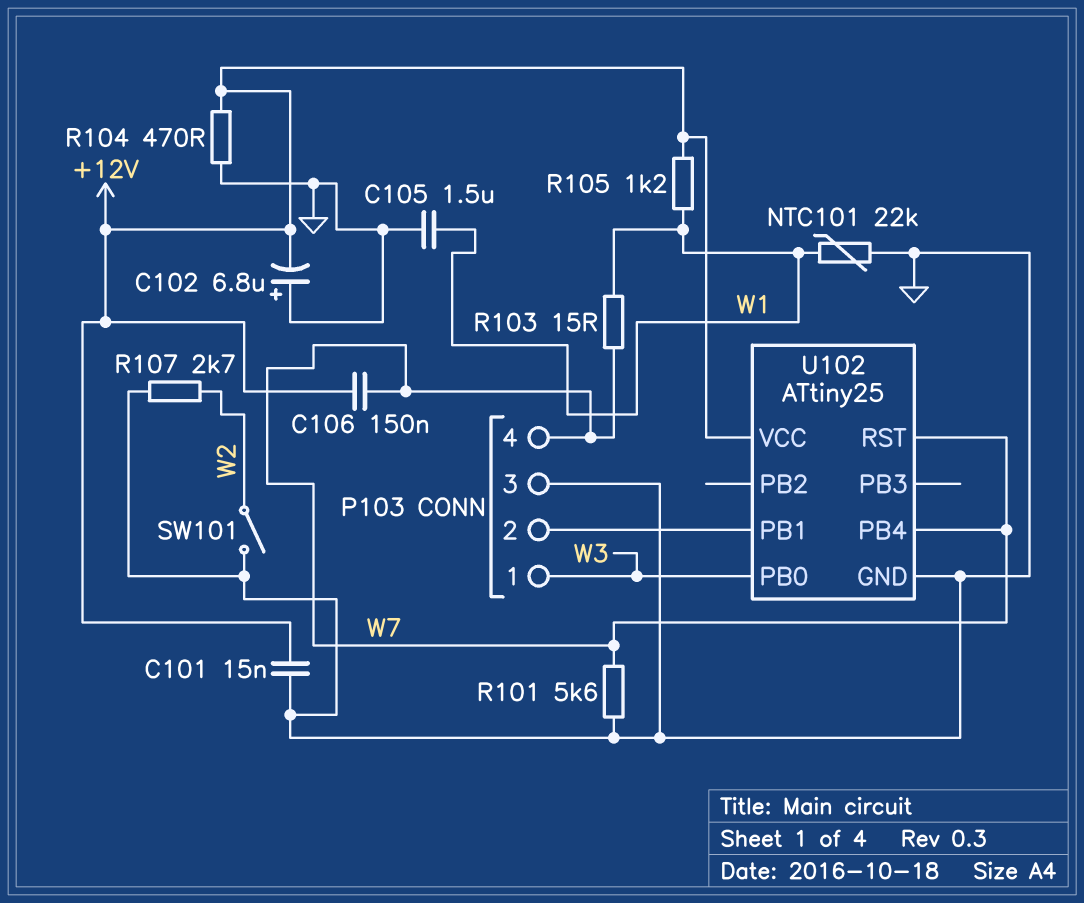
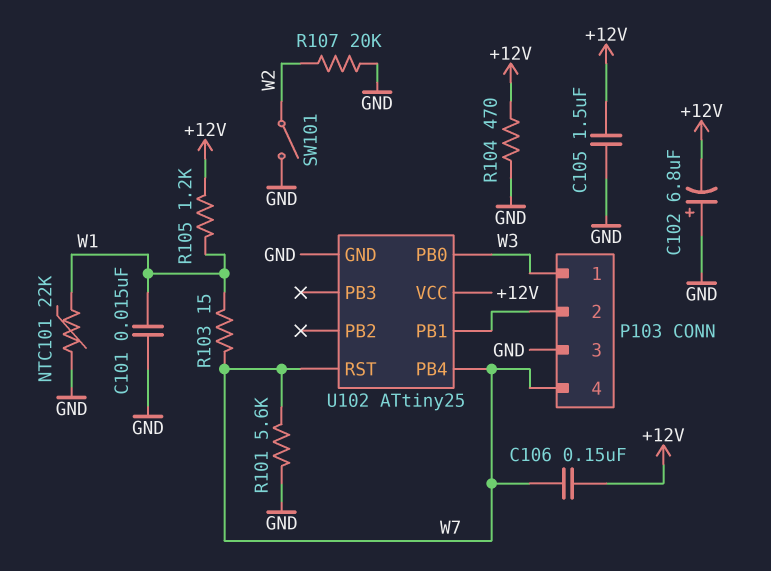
C101: 15nF (+12V, GND) -> 15nF (GND, W1)
C105: 1.5uF (GND, W1) -> 1.5uF (+12V, GND)
R107: 2.7k (GND, W2) -> 20k (GND, W2)

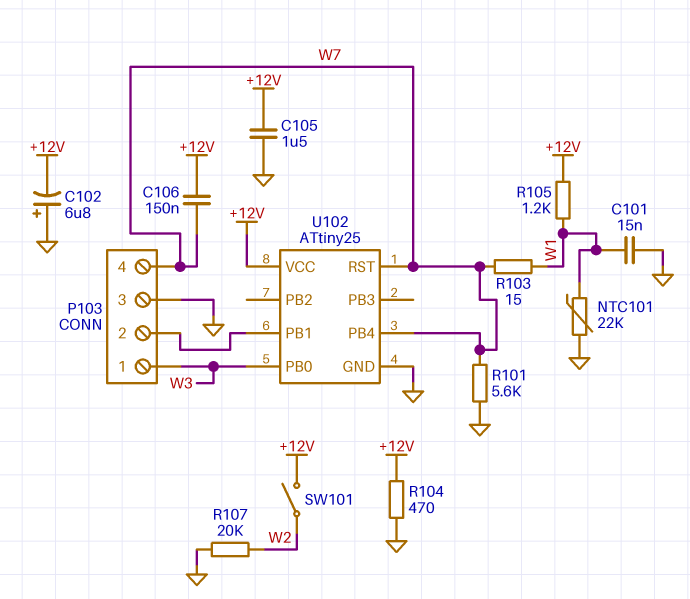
SW101: switch (GND, W2) -> switch (+12V, W2)

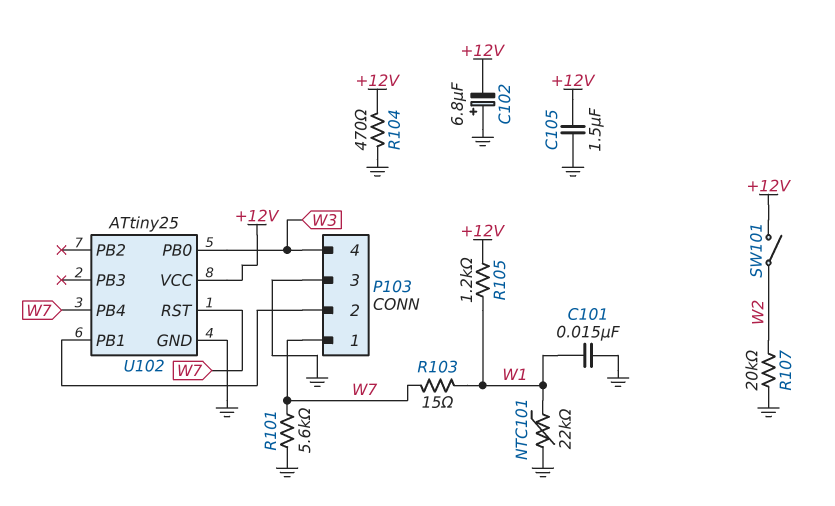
C106: 150nF (+12V, W7) -> none
P103 pin 1: W3 -> W7
P103 pin 4: W7 -> W3

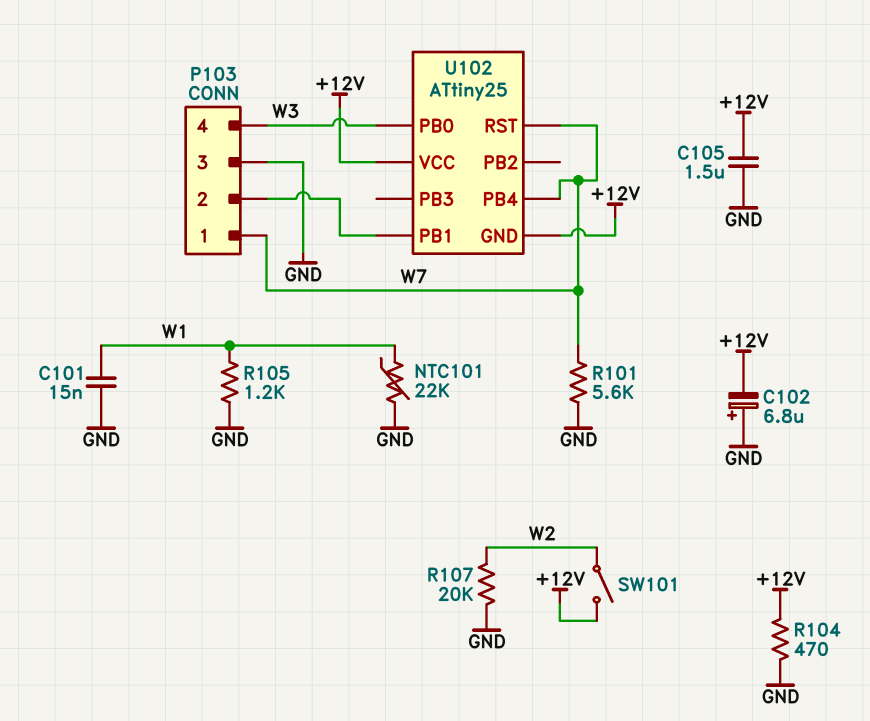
R103: 15 (W1, W7) -> none
R105: 1.2k (+12V, W1) -> 1.2k (GND, W1)
U102 pin GND: GND -> +12V

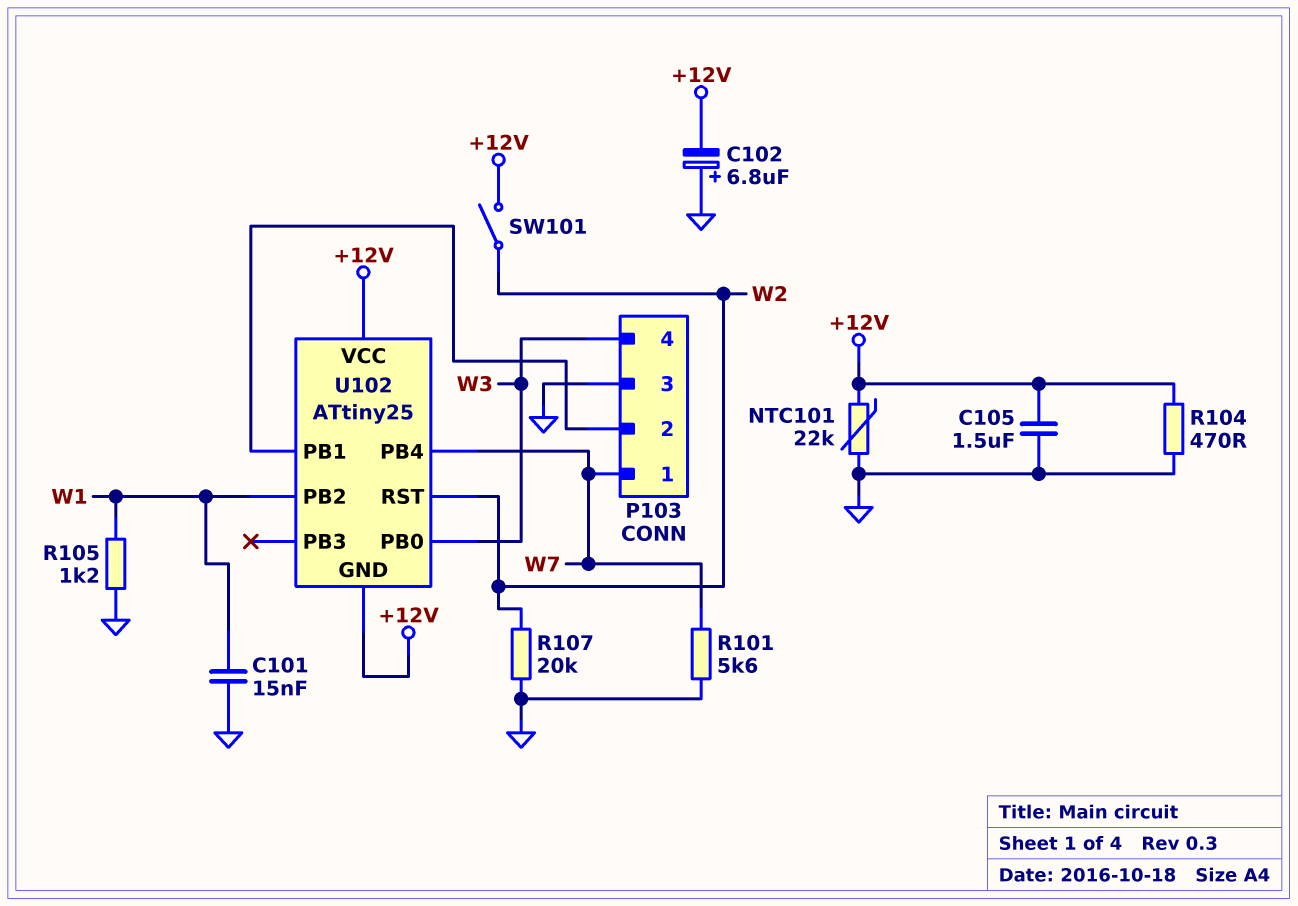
NTC101: 22k (GND, W1) -> 22k (+12V, GND)
U102 pin PB2: none -> W1
U102 pin RST: W7 -> W2

